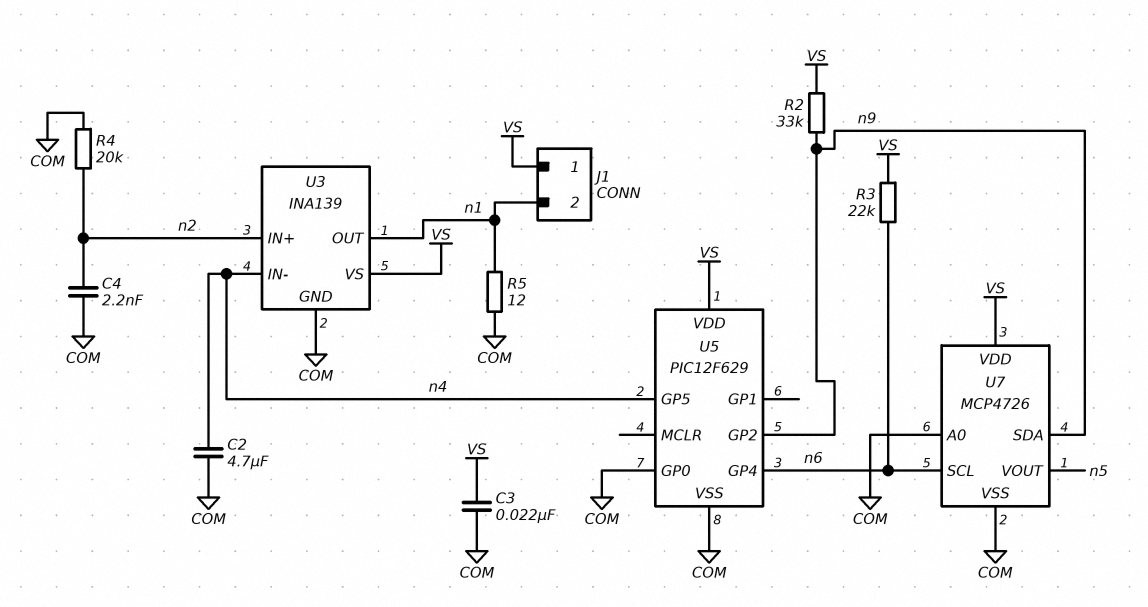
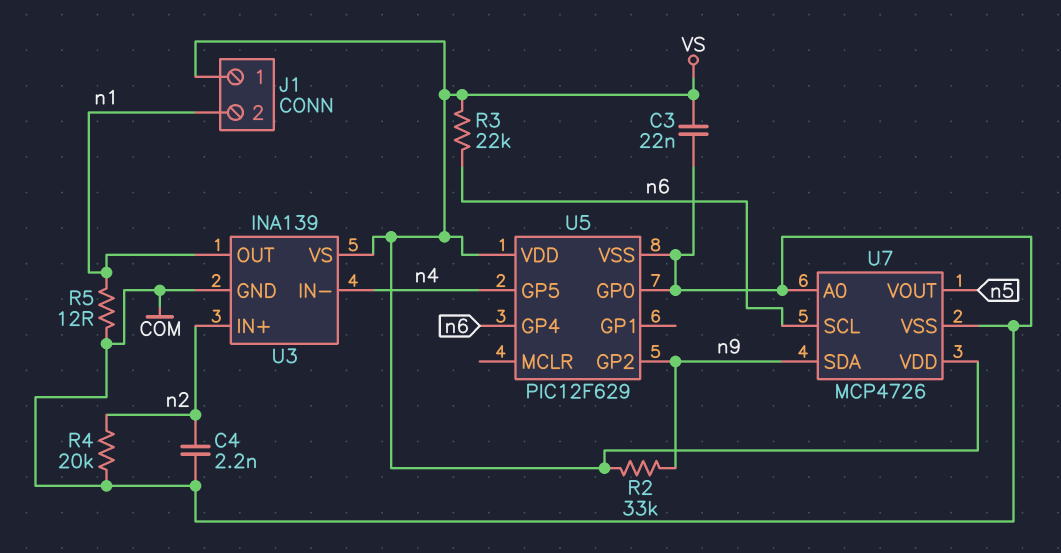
C2: 4.7uF (COM, n4) -> none

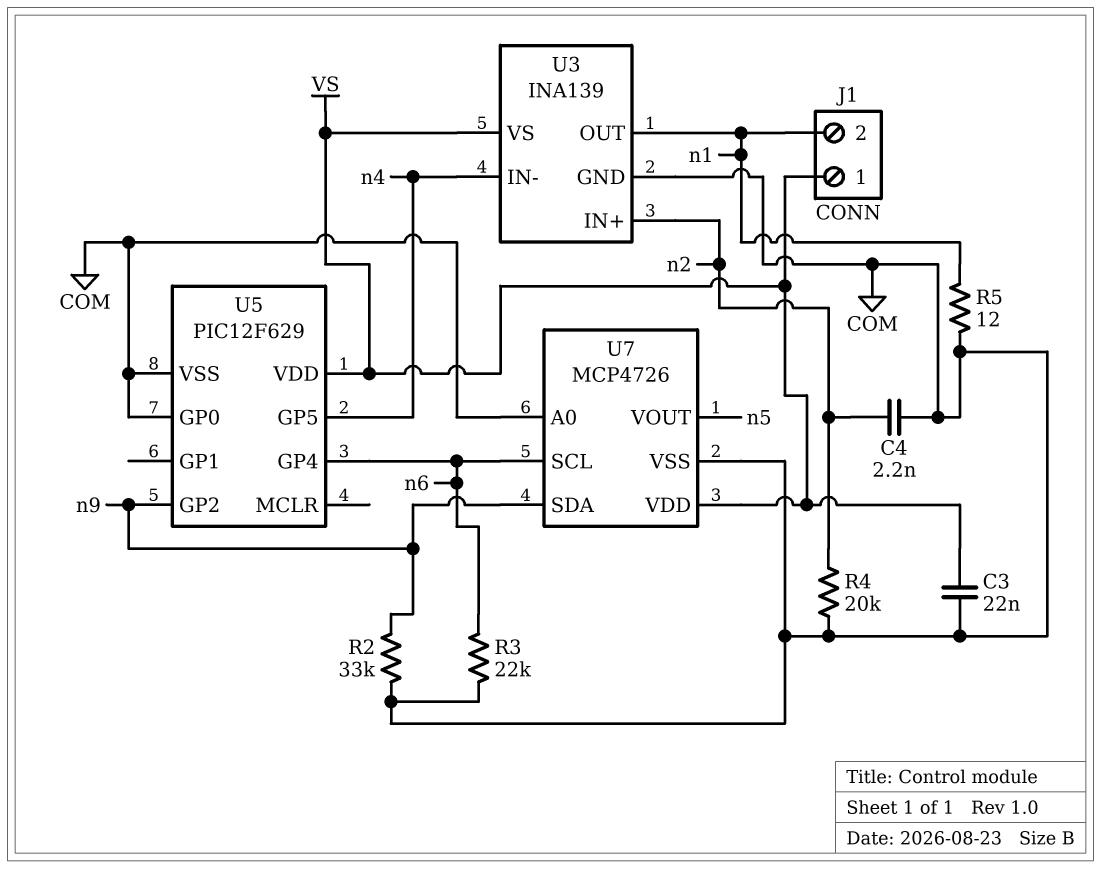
R2: 33k (VS, n9) -> 33k (COM, n9)
R3: 22k (VS, n6) -> 22k (COM, n6)

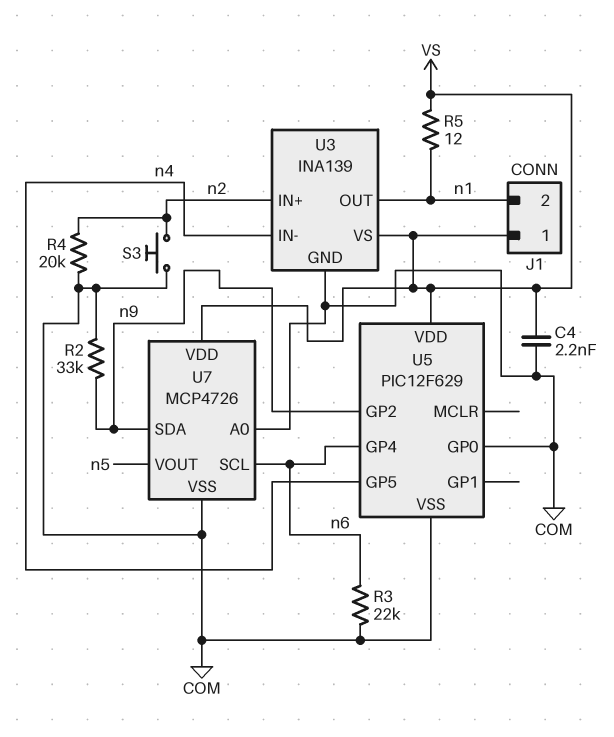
C3: 22nF (COM, VS) -> none
C4: 2.2nF (COM, n2) -> 2.2nF (COM, VS)
R5: 12 (COM, n1) -> 12 (VS, n1)
S3: none -> button (COM, n2)

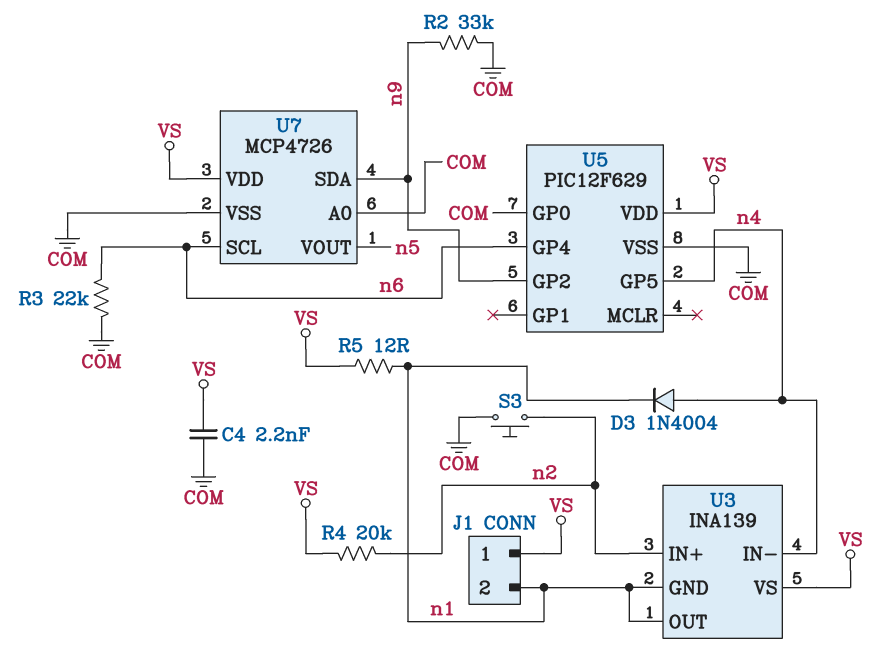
D3: none -> diode 1N4004 (A n4, K n1)
R4: 20k (COM, n2) -> 20k (VS, n2)
U3 pin GND: COM -> n1

